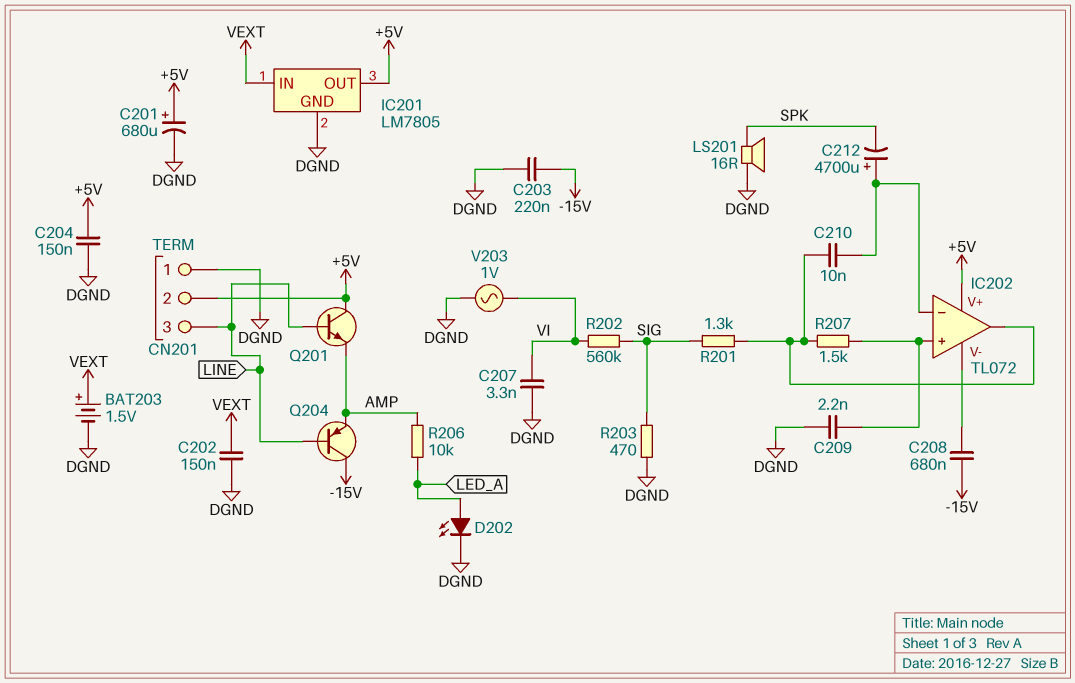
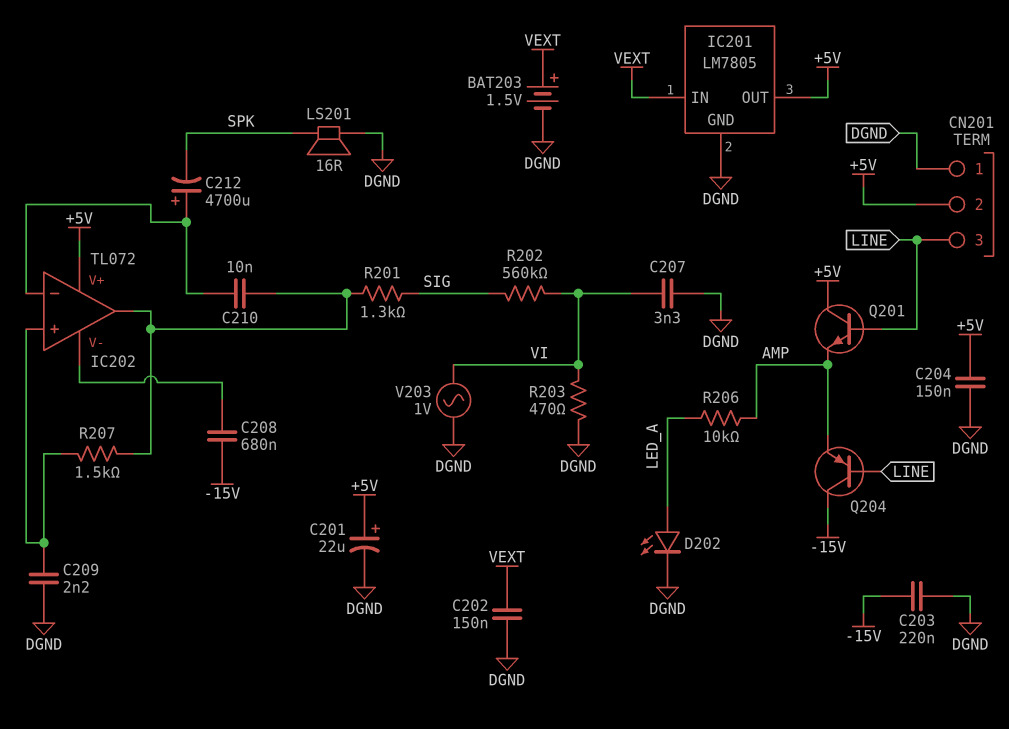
C201: 680uF (plus +5V, minus DGND) -> 22uF (plus +5V, minus DGND)
R203: 470 (DGND, SIG) -> 470 (DGND, VI)

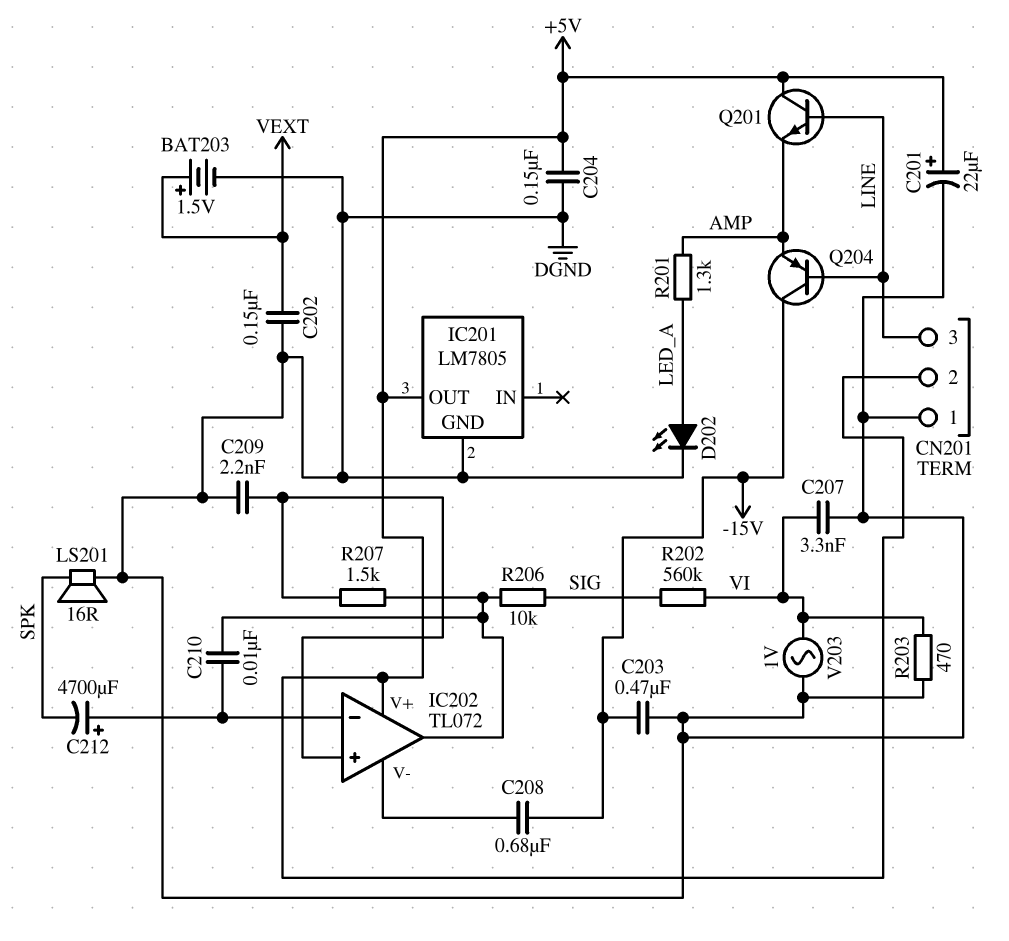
C203: 220nF (-15V, DGND) -> 470nF (-15V, DGND)
IC201 pin IN: VEXT -> none
R201: 1.3k (IC202/out, SIG) -> 1.3k (AMP, LED_A)
R206: 10k (AMP, LED_A) -> 10k (IC202/out, SIG)

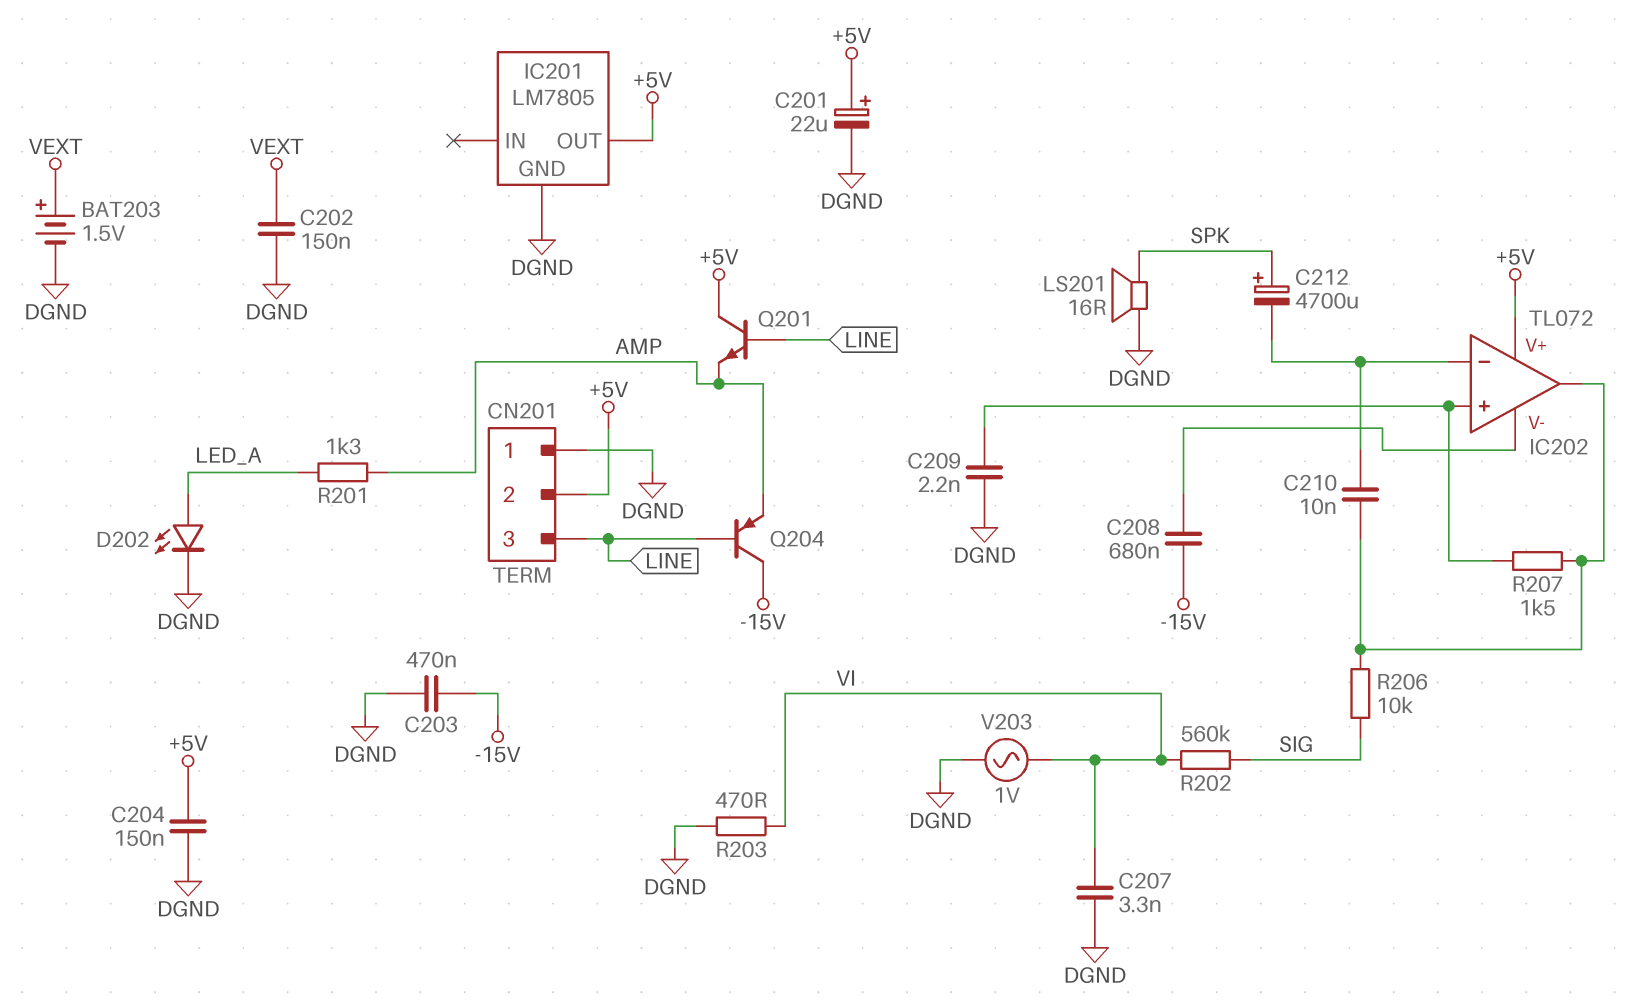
C212: 4700uF (plus IC202/in-, minus SPK) -> 4700uF (plus SPK, minus IC202/in-)

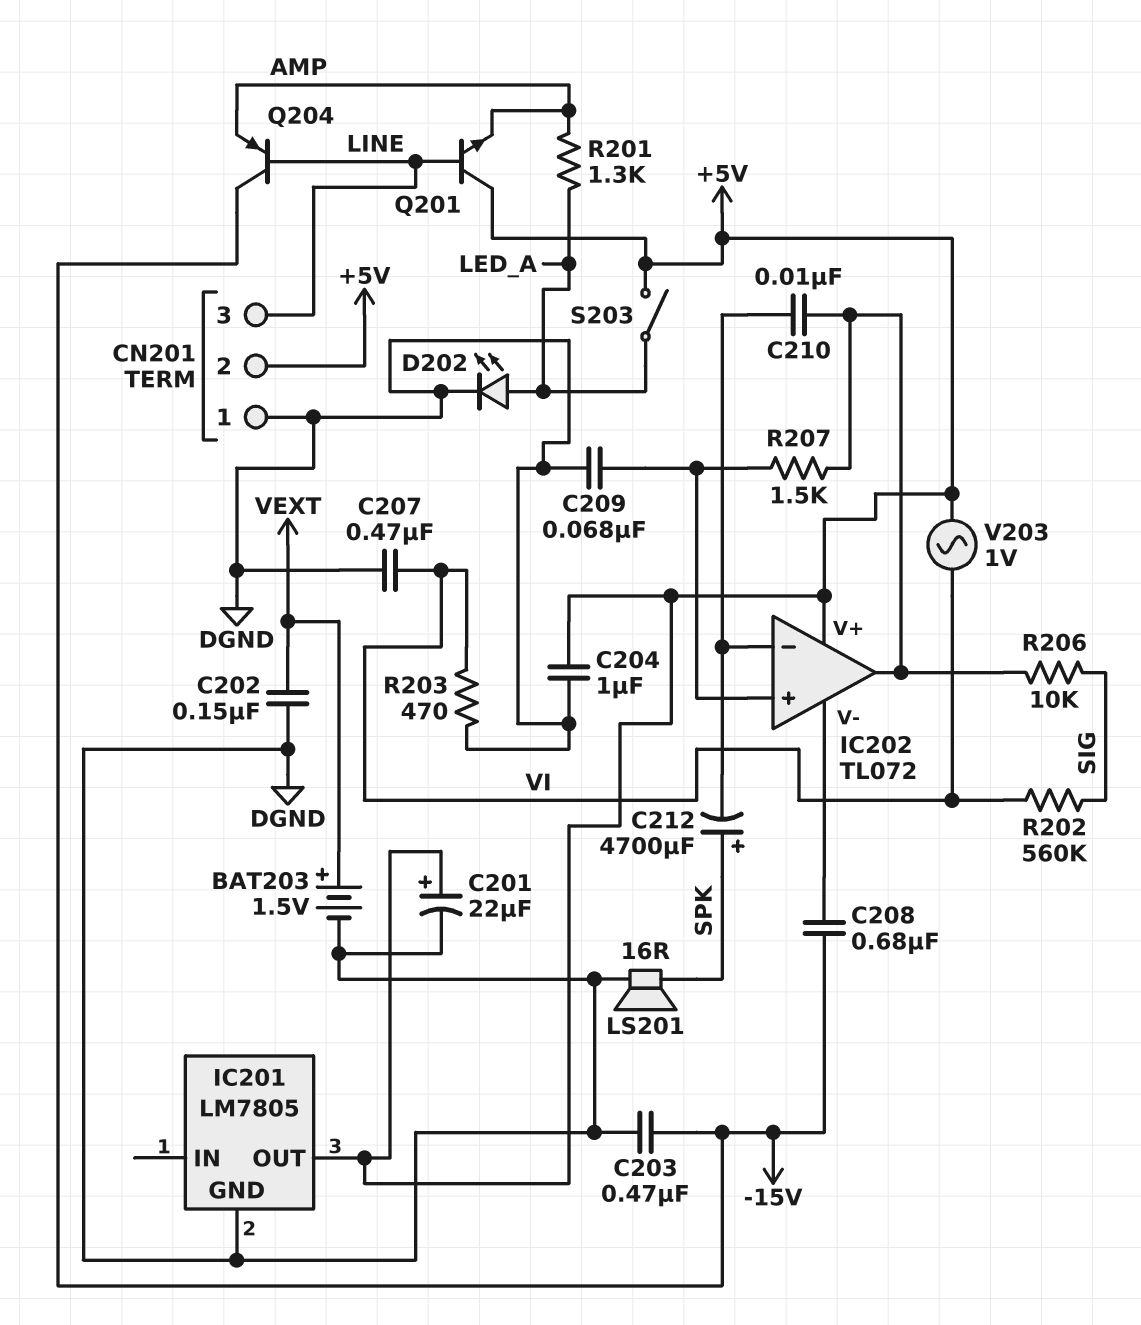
C204: 150nF (+5V, DGND) -> 1uF (+5V, DGND)
C207: 3.3nF (DGND, VI) -> 470nF (DGND, VI)
C209: 2.2nF (DGND, IC202/in+) -> 68nF (DGND, IC202/in+)
S203: none -> switch (+5V, LED_A)
V203: AC 1V (DGND, VI) -> AC 1V (+5V, VI)

